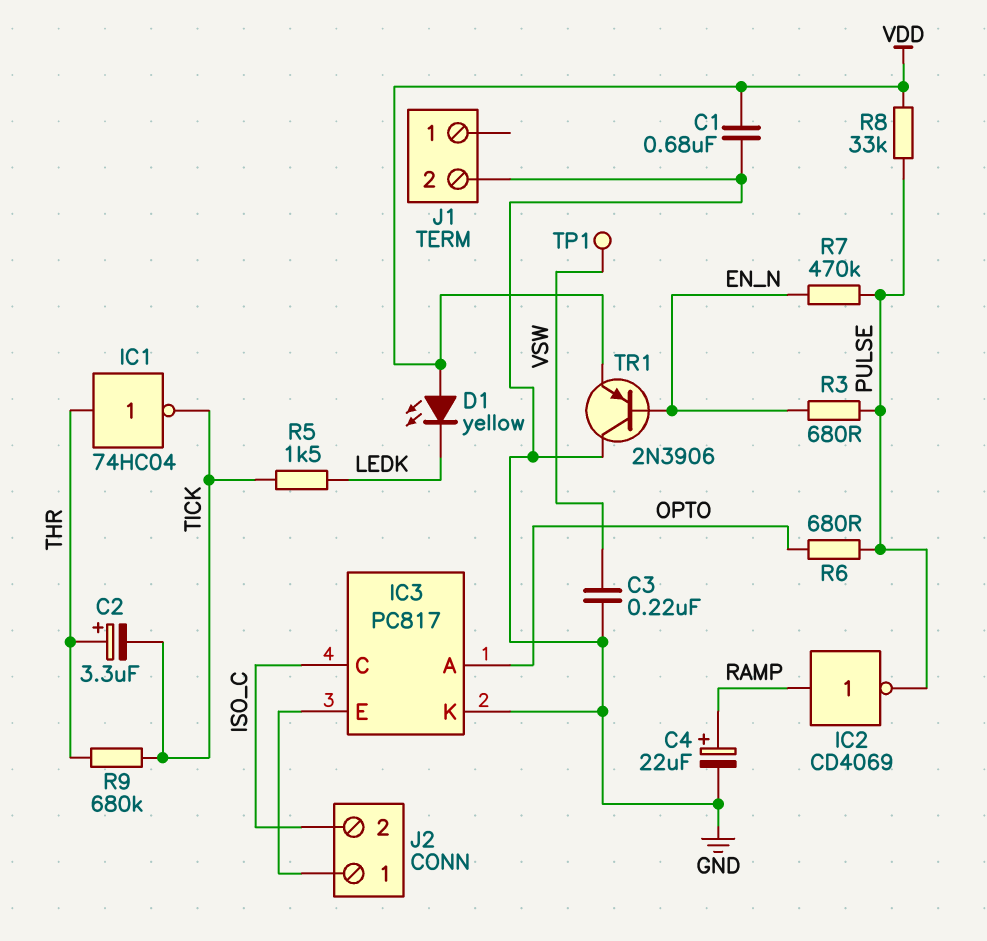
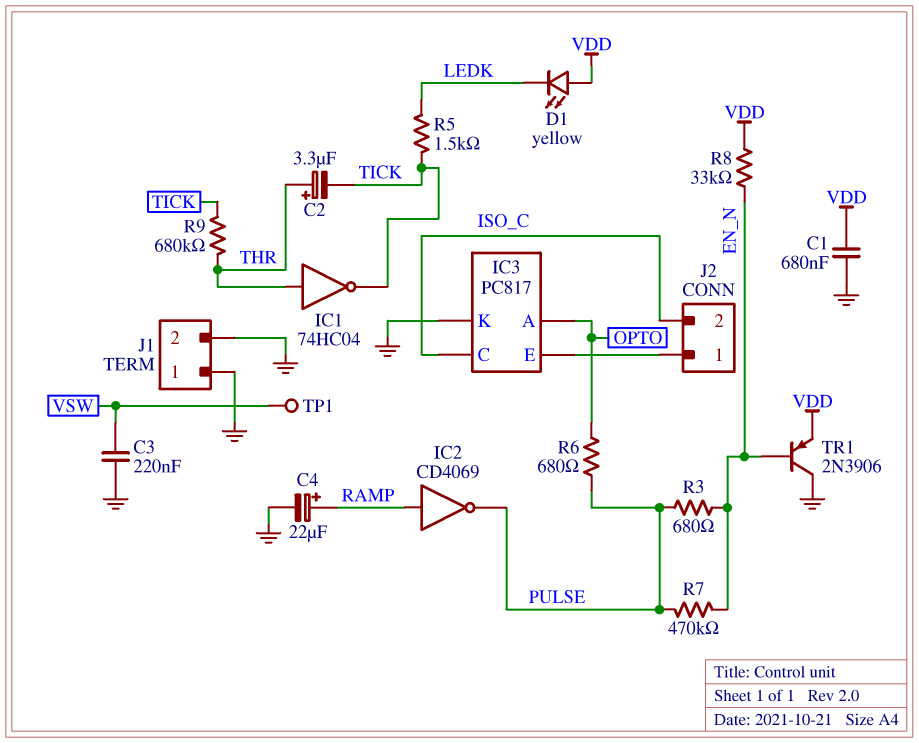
J1 pin 1: none -> GND
R8: 33k (PULSE, VDD) -> 33k (EN_N, VDD)

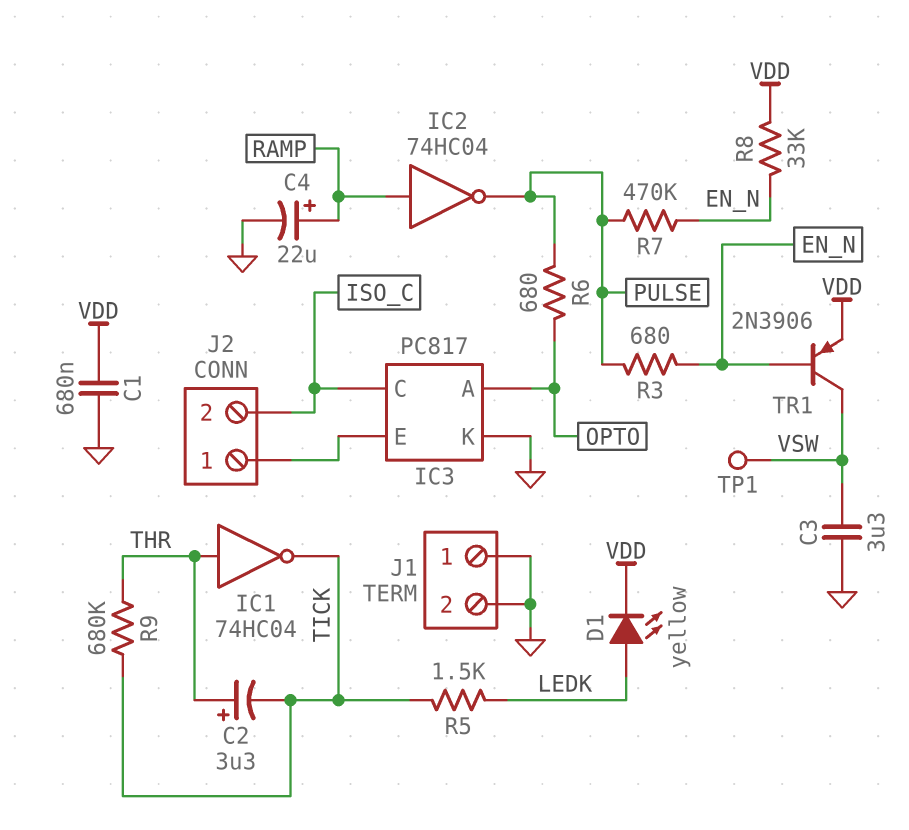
C3: 220nF (GND, VSW) -> 3.3uF (GND, VSW)
D1: LED yellow (A VDD, K LEDK) -> LED yellow (A LEDK, K VDD)
IC2: NOT CD4069 (in RAMP, out PULSE) -> NOT 74HC04 (in RAMP, out PULSE)
TR1: PNP 2N3906 (B EN_N, C GND, E VDD) -> PNP 2N3906 (B EN_N, C VSW, E VDD)

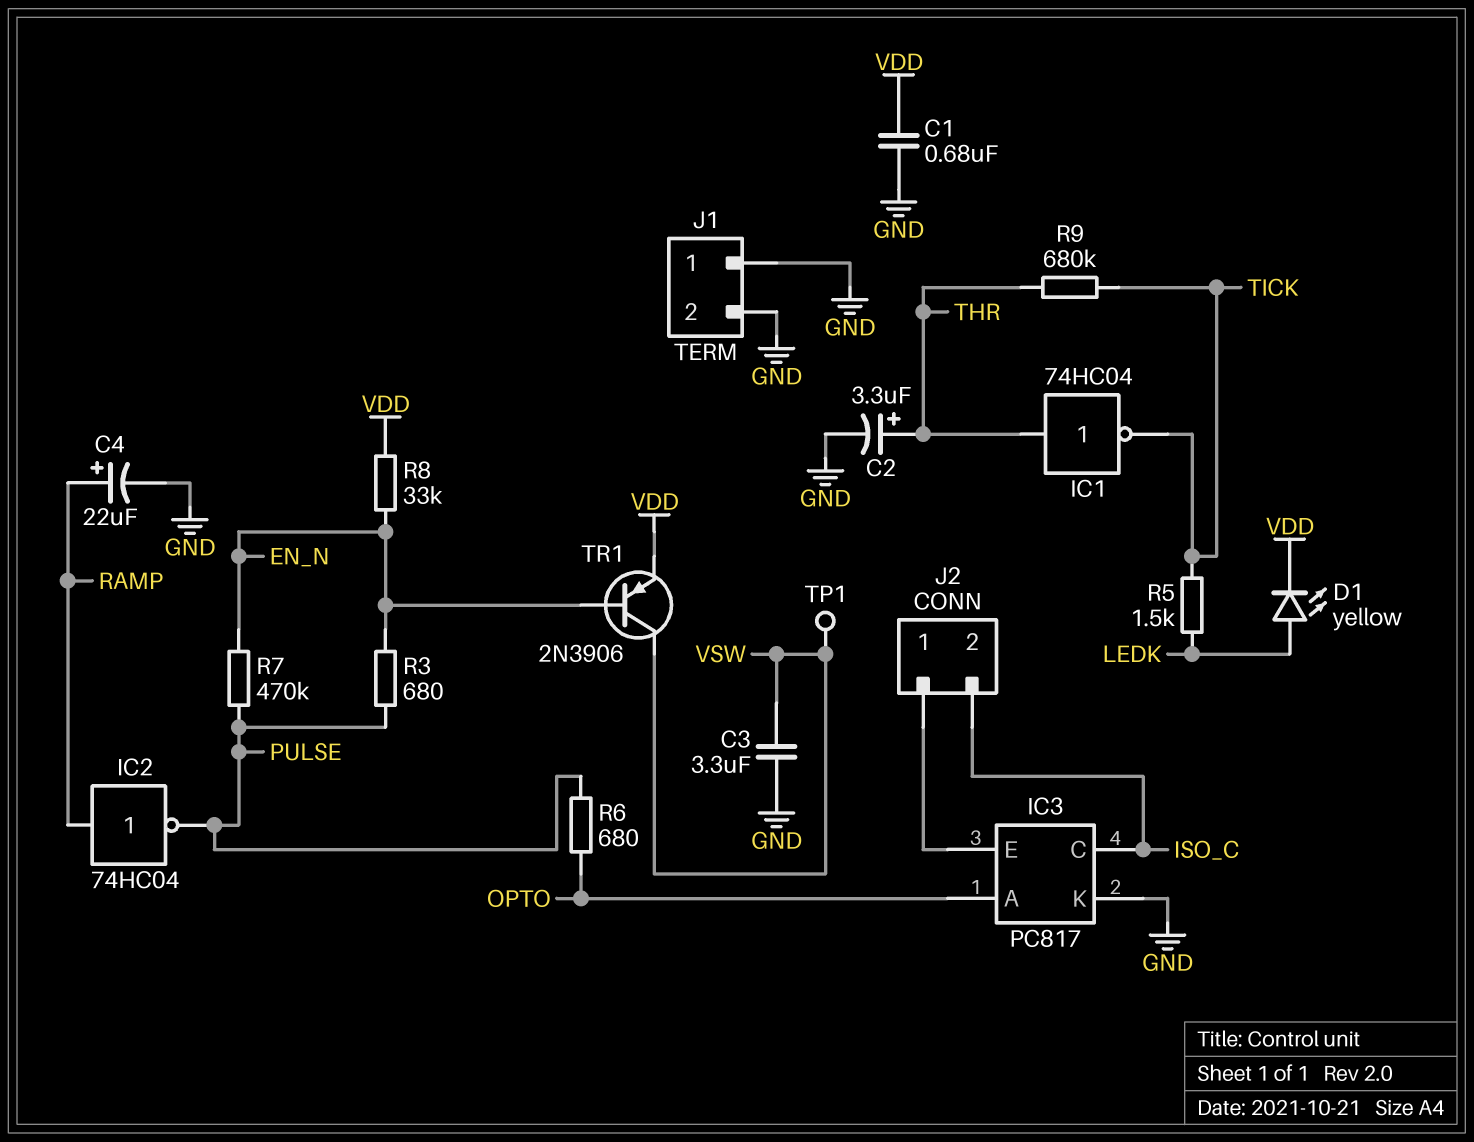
C2: 3.3uF (plus THR, minus TICK) -> 3.3uF (plus THR, minus GND)

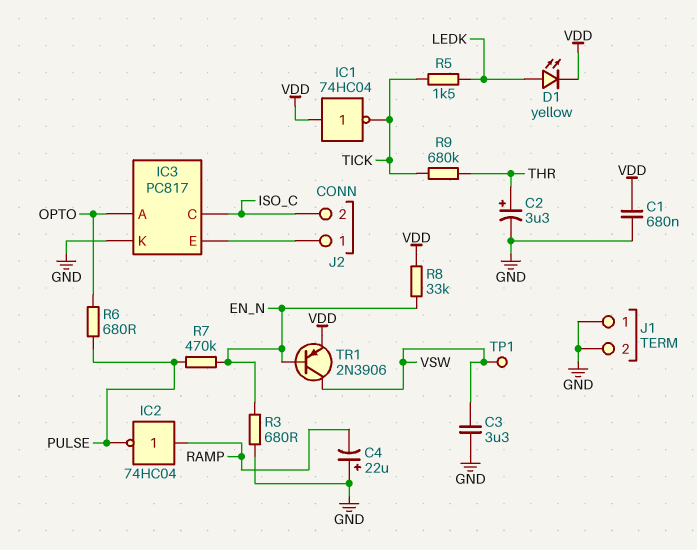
C4: 22uF (plus RAMP, minus GND) -> 22uF (plus GND, minus RAMP)
IC1: NOT 74HC04 (in THR, out TICK) -> NOT 74HC04 (in VDD, out TICK)
R3: 680 (EN_N, PULSE) -> 680 (EN_N, GND)

